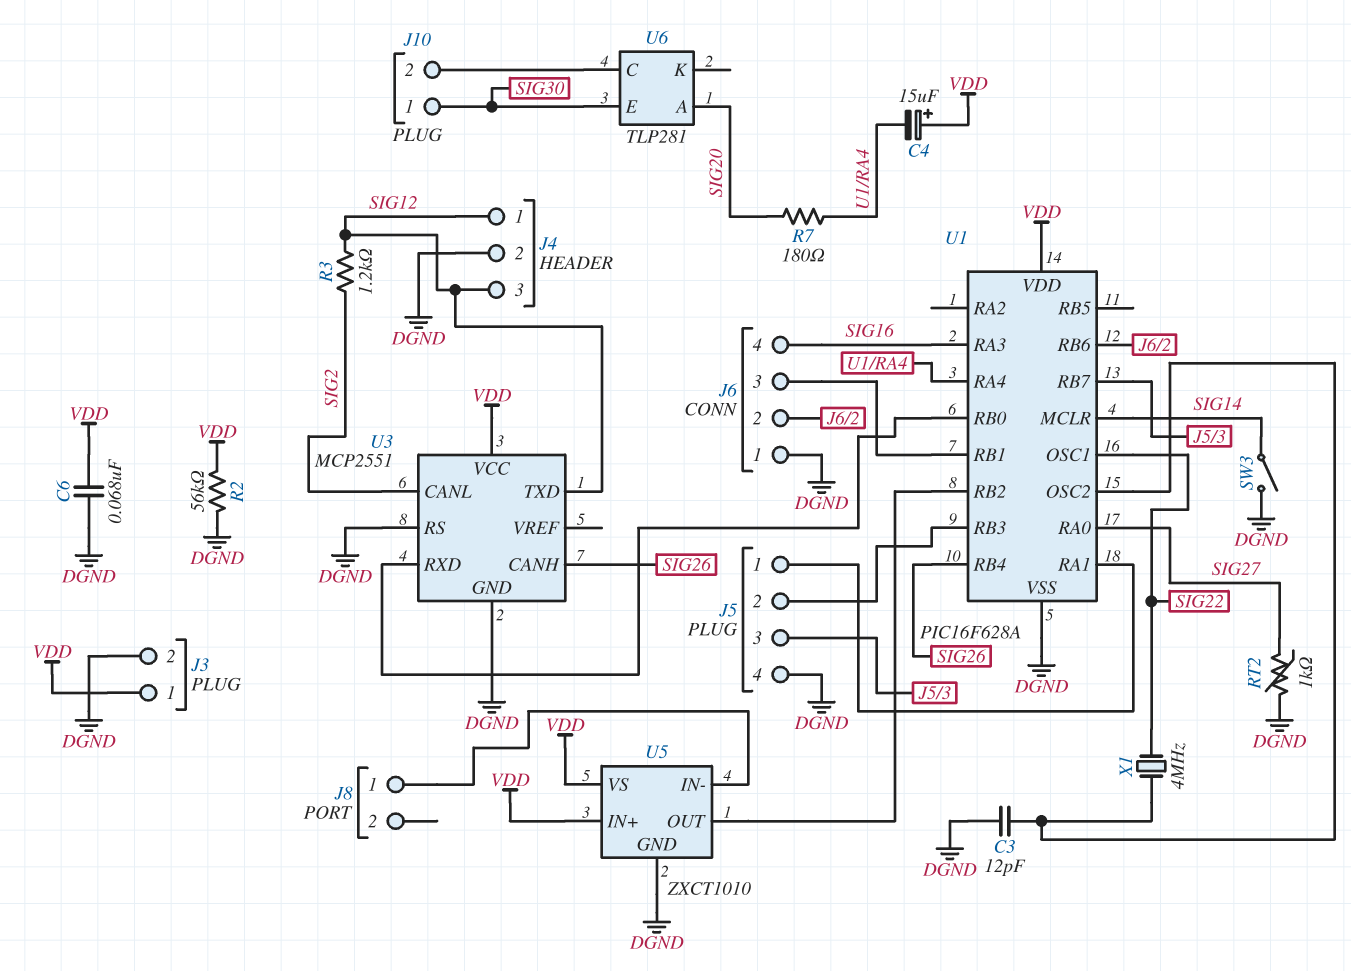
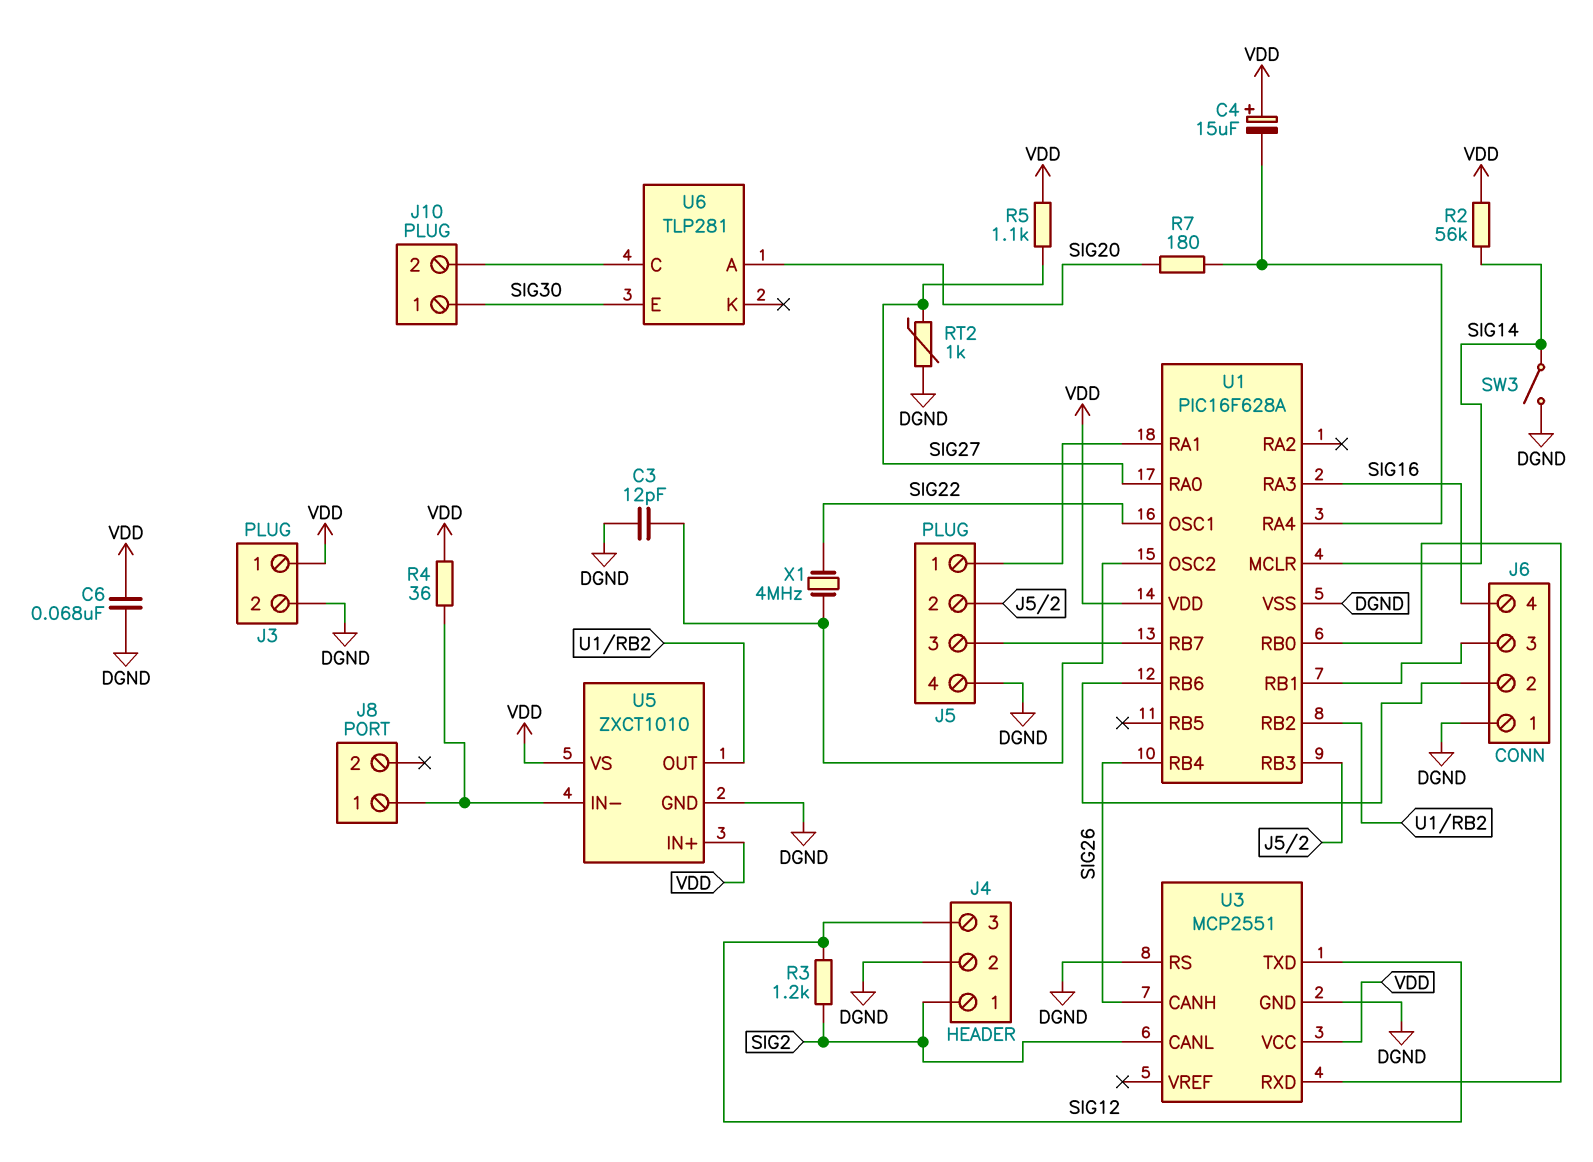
J4 pin 1: SIG12 -> SIG2
R2: 56k (DGND, VDD) -> 56k (SIG14, VDD)
R4: none -> 36 (J8/1, VDD)
R5: none -> 1.1k (SIG27, VDD)

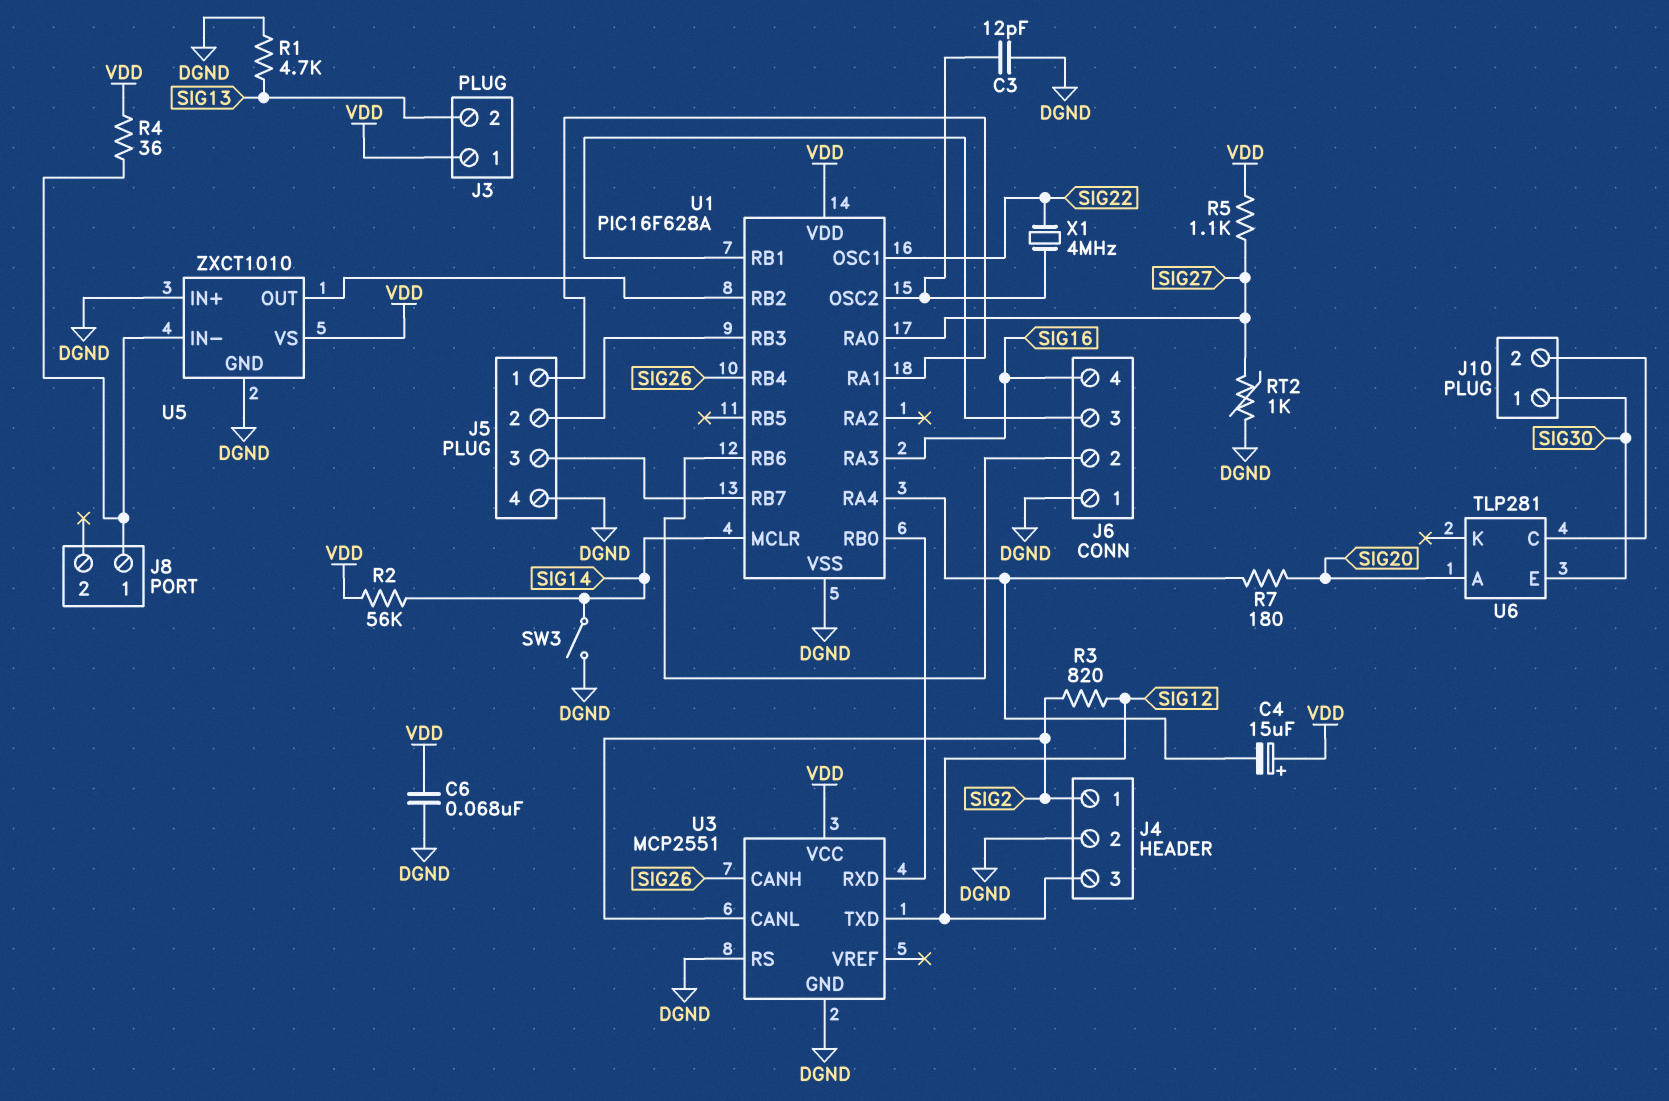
J3 pin 2: DGND -> SIG13
R1: none -> 4.7k (DGND, SIG13)
R3: 1.2k (SIG2, SIG12) -> 820 (SIG2, SIG12)
U5 pin IN+: VDD -> DGND

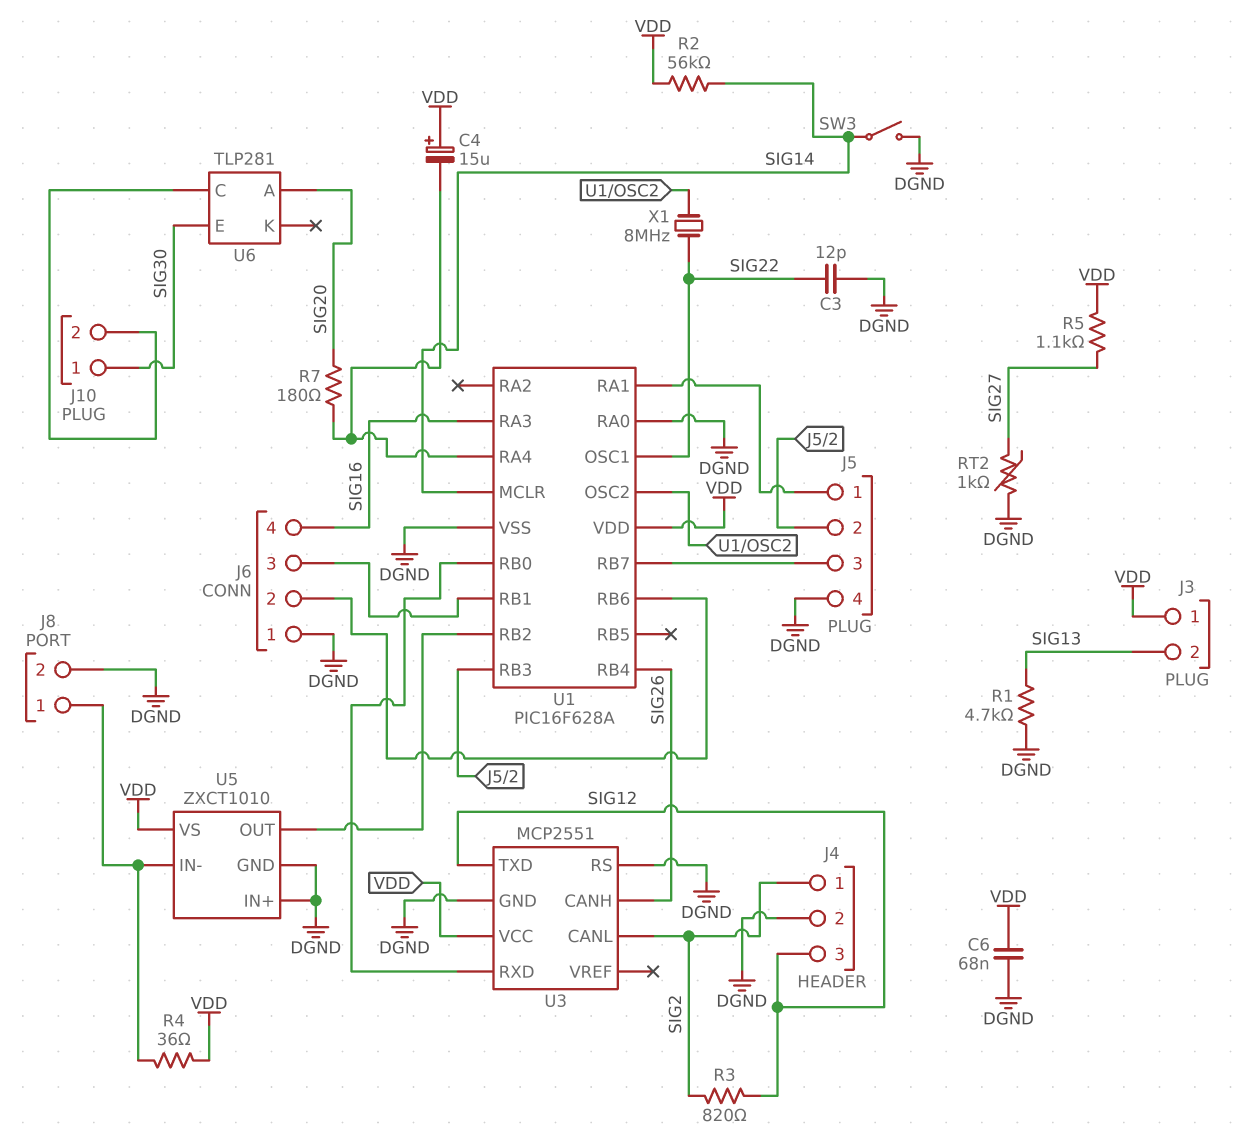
C3: 12pF (DGND, U1/OSC2) -> 12pF (DGND, SIG22)
J8 pin 2: none -> DGND
U1 pin RA0: SIG27 -> DGND
X1: 4MHz (SIG22, U1/OSC2) -> 8MHz (SIG22, U1/OSC2)

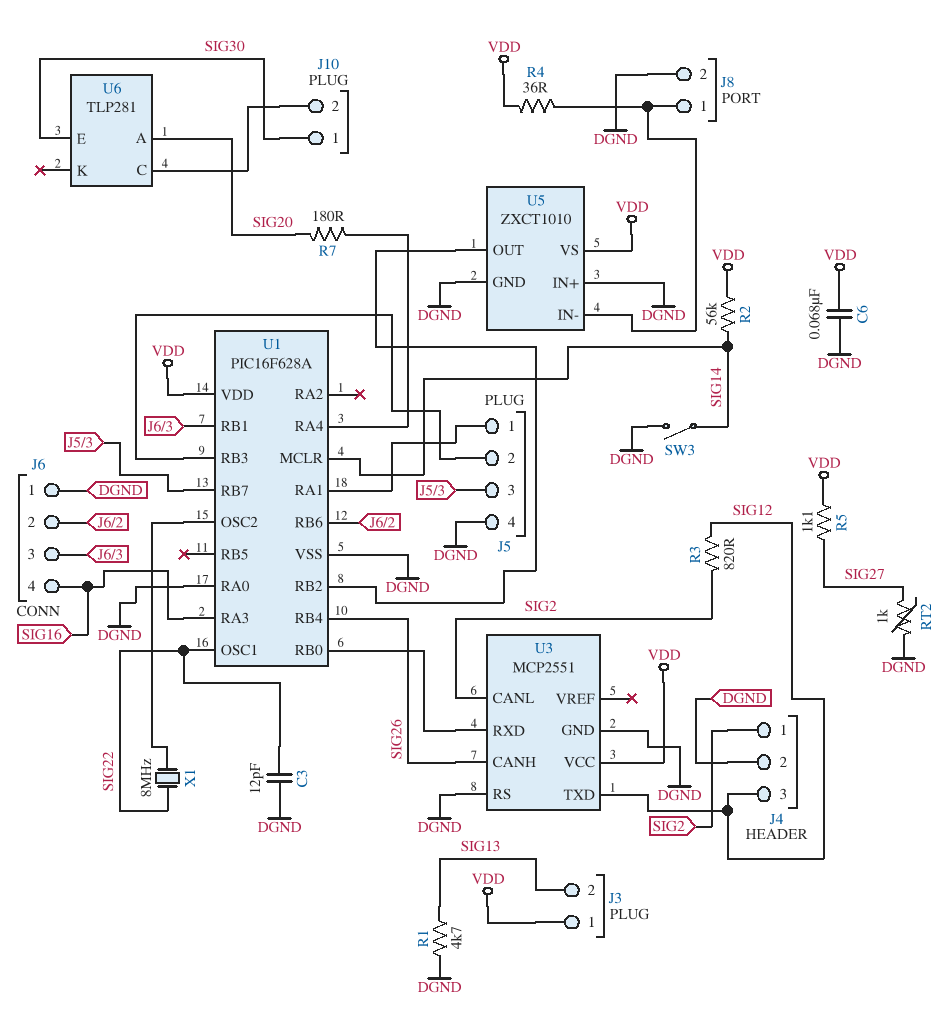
C4: 15uF (plus VDD, minus U1/RA4) -> none

